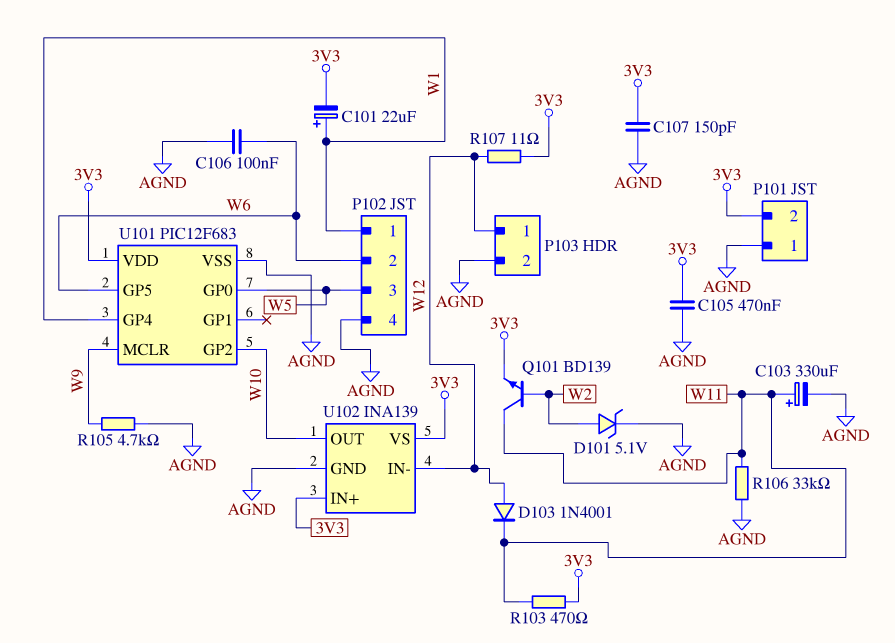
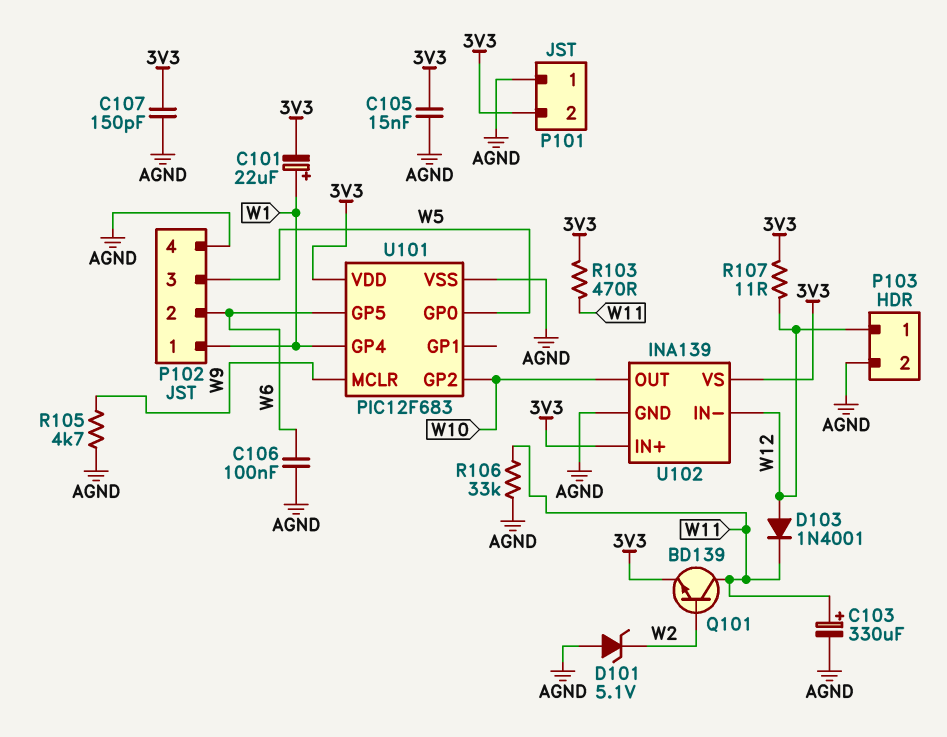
C105: 470nF (3V3, AGND) -> 15nF (3V3, AGND)
D101: zener 5.1V (A W2, K AGND) -> zener 5.1V (A AGND, K W2)

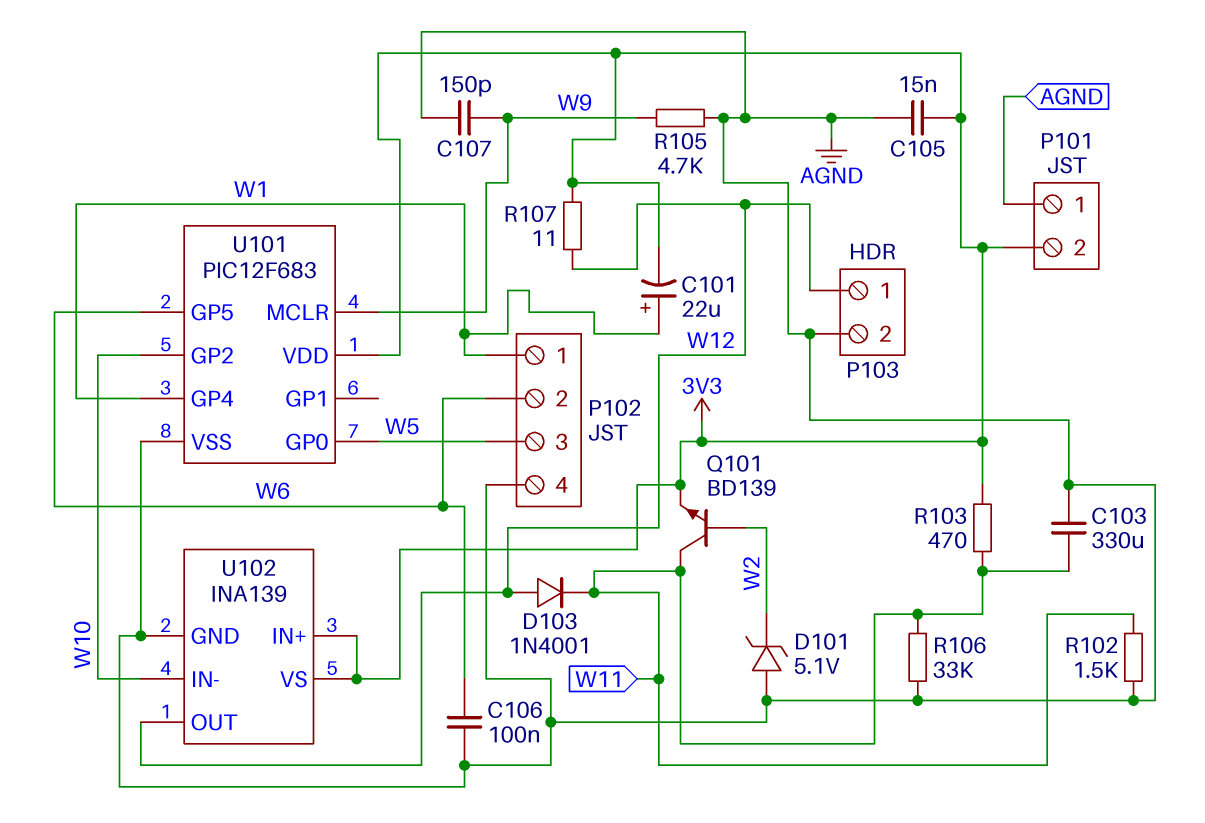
C103: 330uF (plus W11, minus AGND) -> 330uF (AGND, W11)
C107: 150pF (3V3, AGND) -> 150pF (AGND, W9)
R102: none -> 1.5k (AGND, W11)
U102 pin IN-: W12 -> W10
U102 pin OUT: W10 -> W12

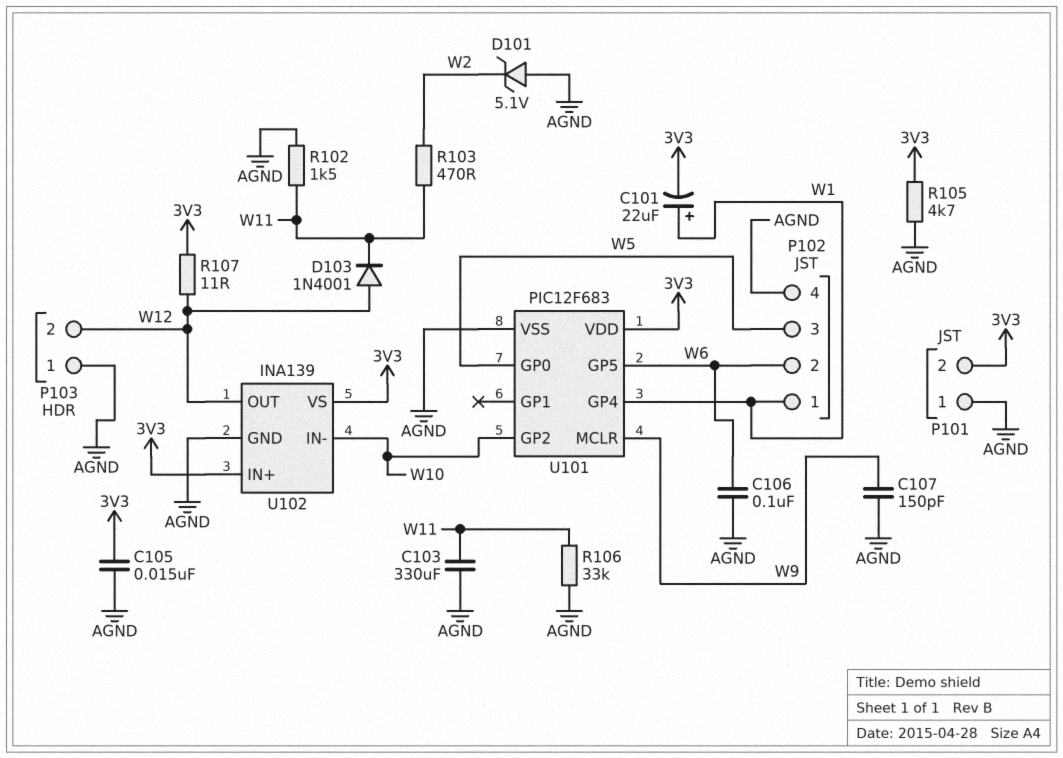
P103 pin 1: W12 -> AGND
P103 pin 2: AGND -> W12
Q101: NPN BD139 (B W2, C W11, E 3V3) -> none
R103: 470 (3V3, W11) -> 470 (W2, W11)
R105: 4.7k (AGND, W9) -> 4.7k (3V3, AGND)

